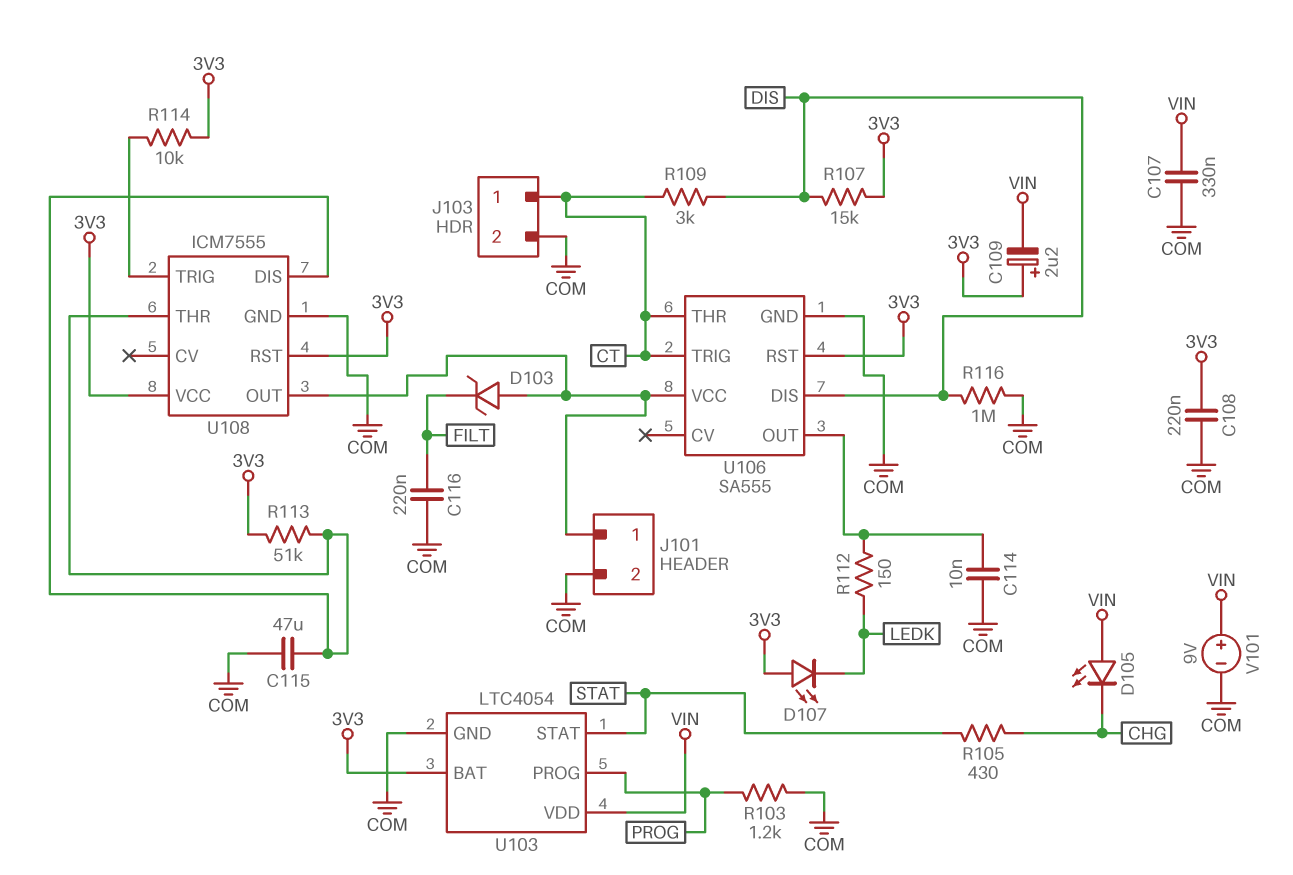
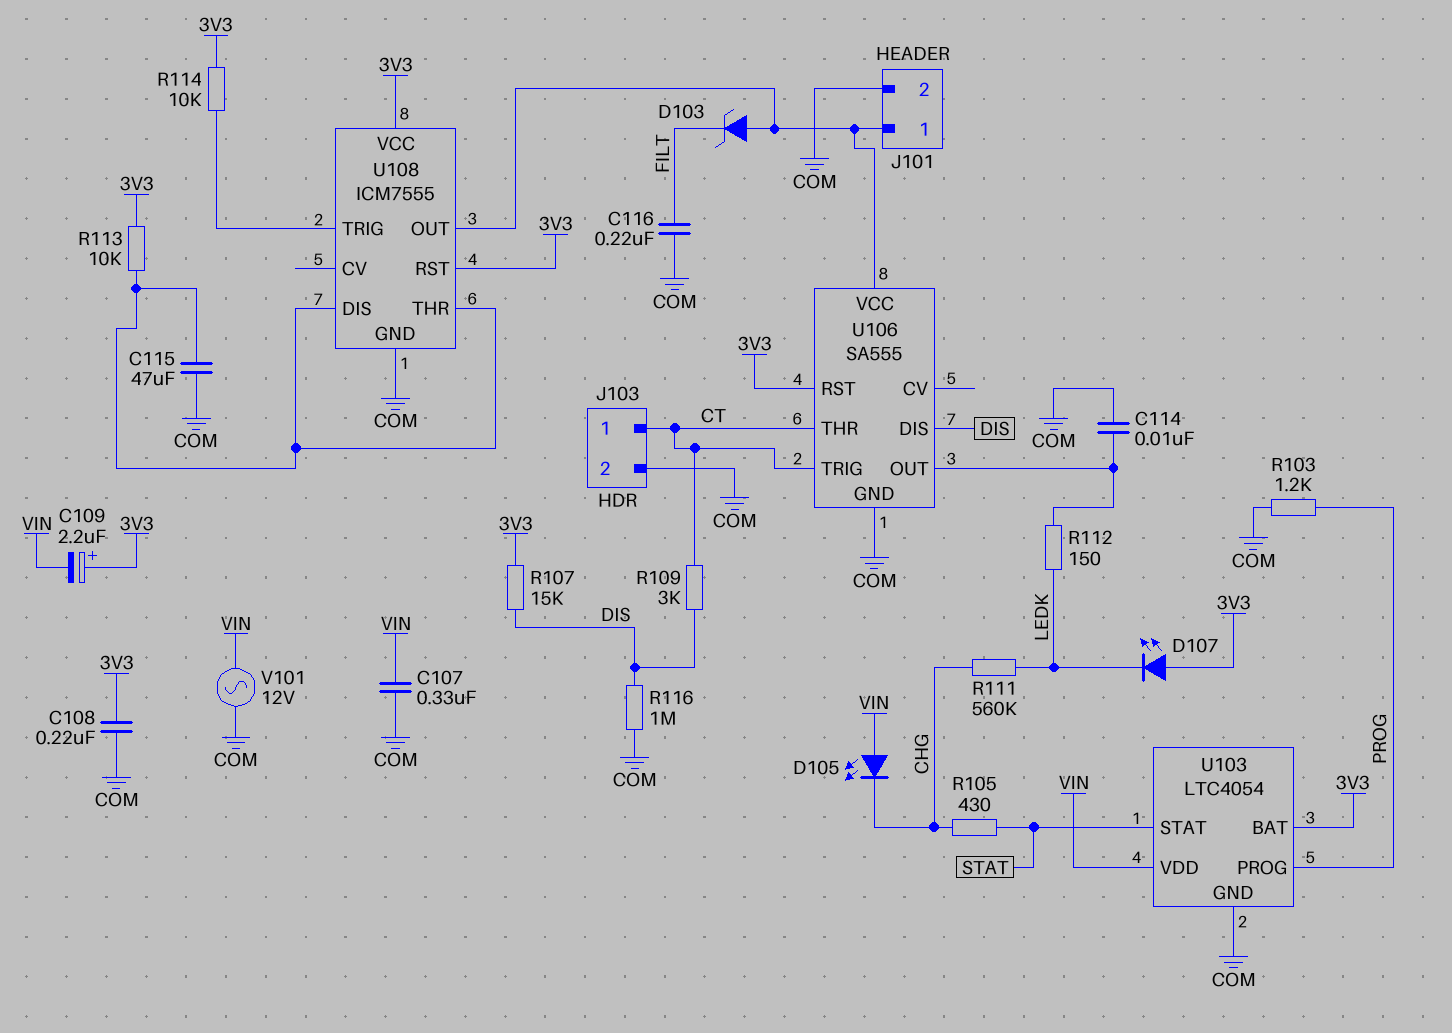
R111: none -> 560k (CHG, LEDK)
R113: 51k (3V3, U108/DIS) -> 10k (3V3, U108/DIS)
V101: 9V (plus VIN, minus COM) -> AC 12V (COM, VIN)

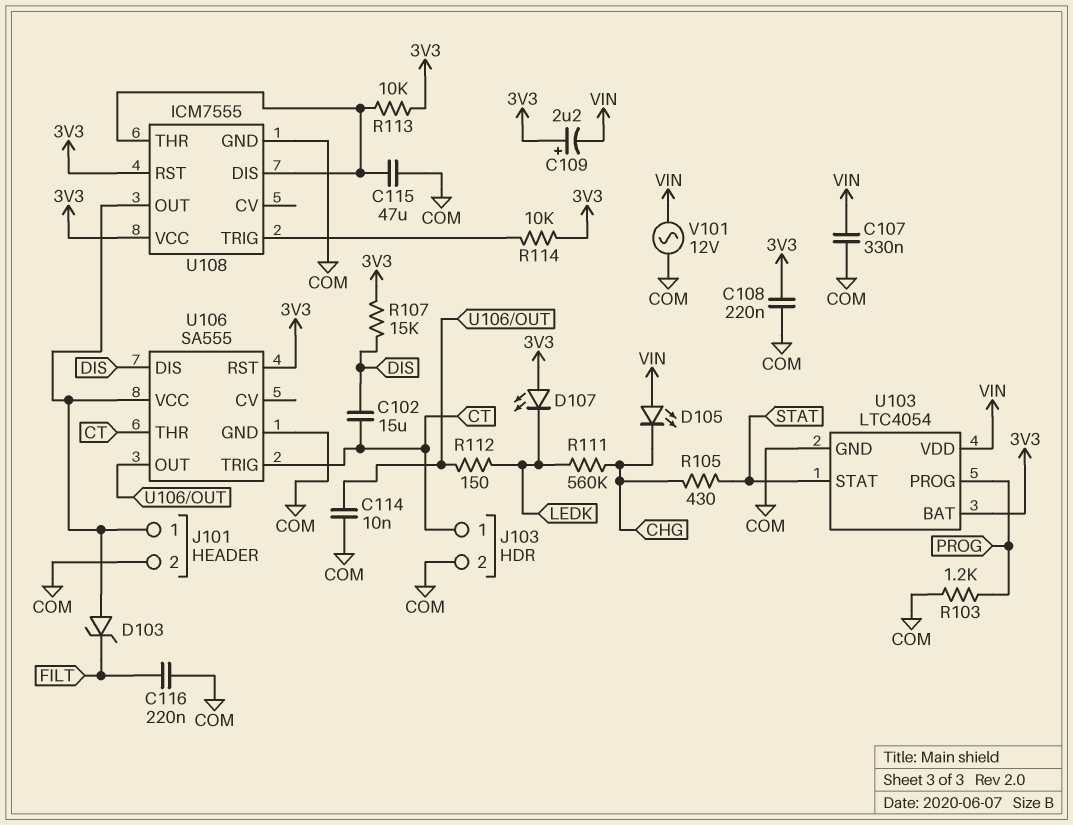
C102: none -> 15uF (CT, DIS)
R109: 3k (CT, DIS) -> none
R116: 1M (COM, DIS) -> none

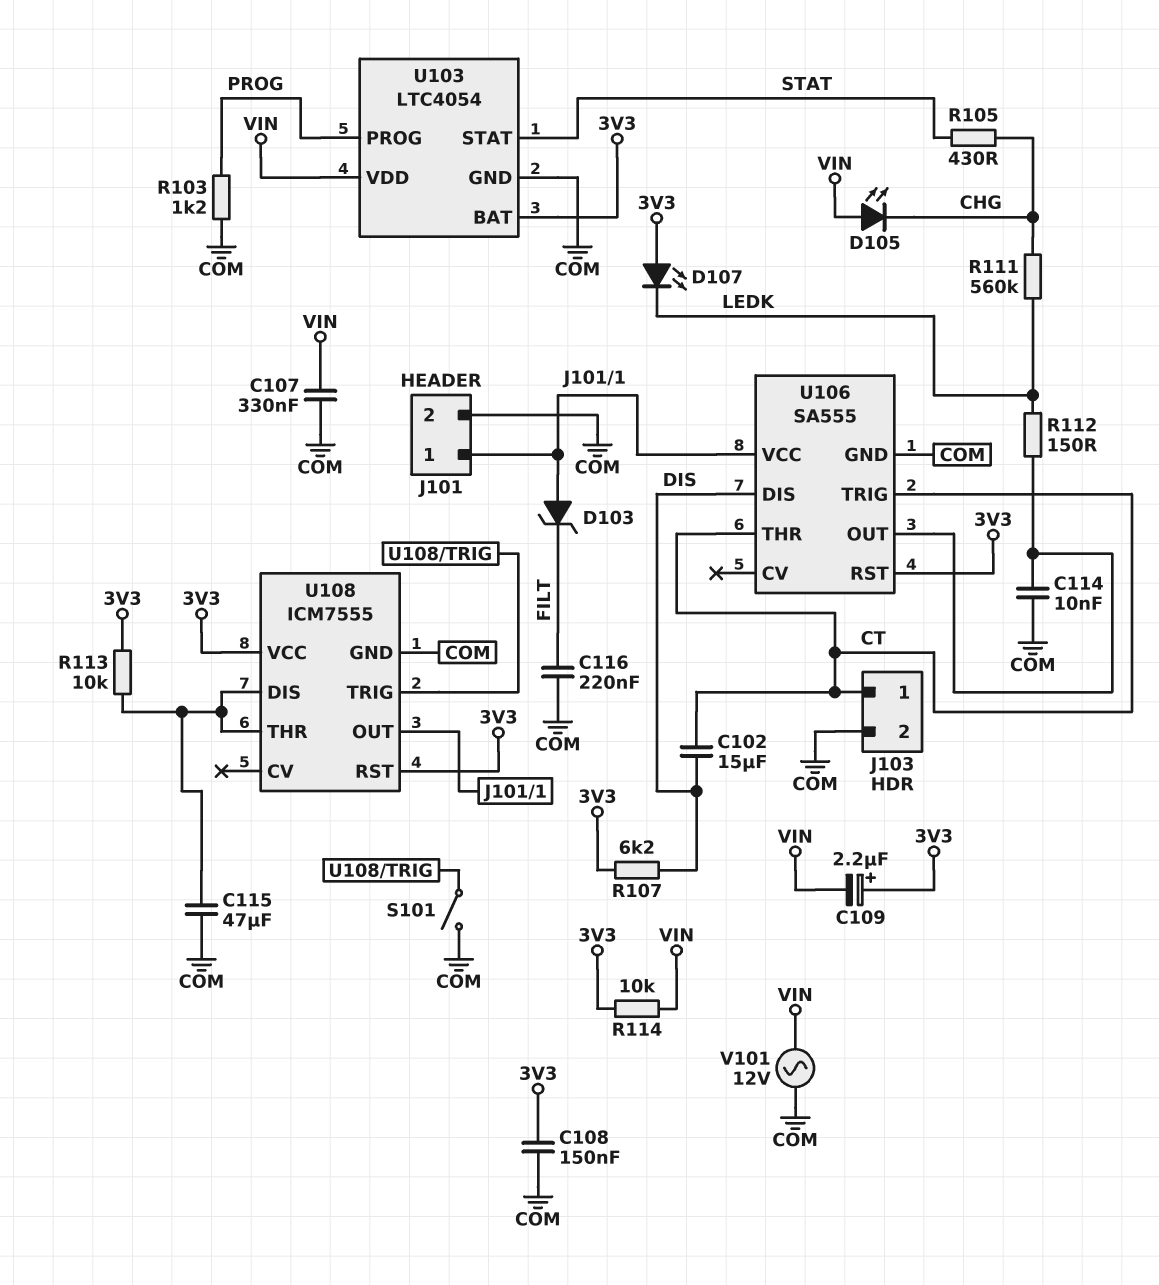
C108: 220nF (3V3, COM) -> 150nF (3V3, COM)
R107: 15k (3V3, DIS) -> 6.2k (3V3, DIS)
R114: 10k (3V3, U108/TRIG) -> 10k (3V3, VIN)
S101: none -> switch (COM, U108/TRIG)

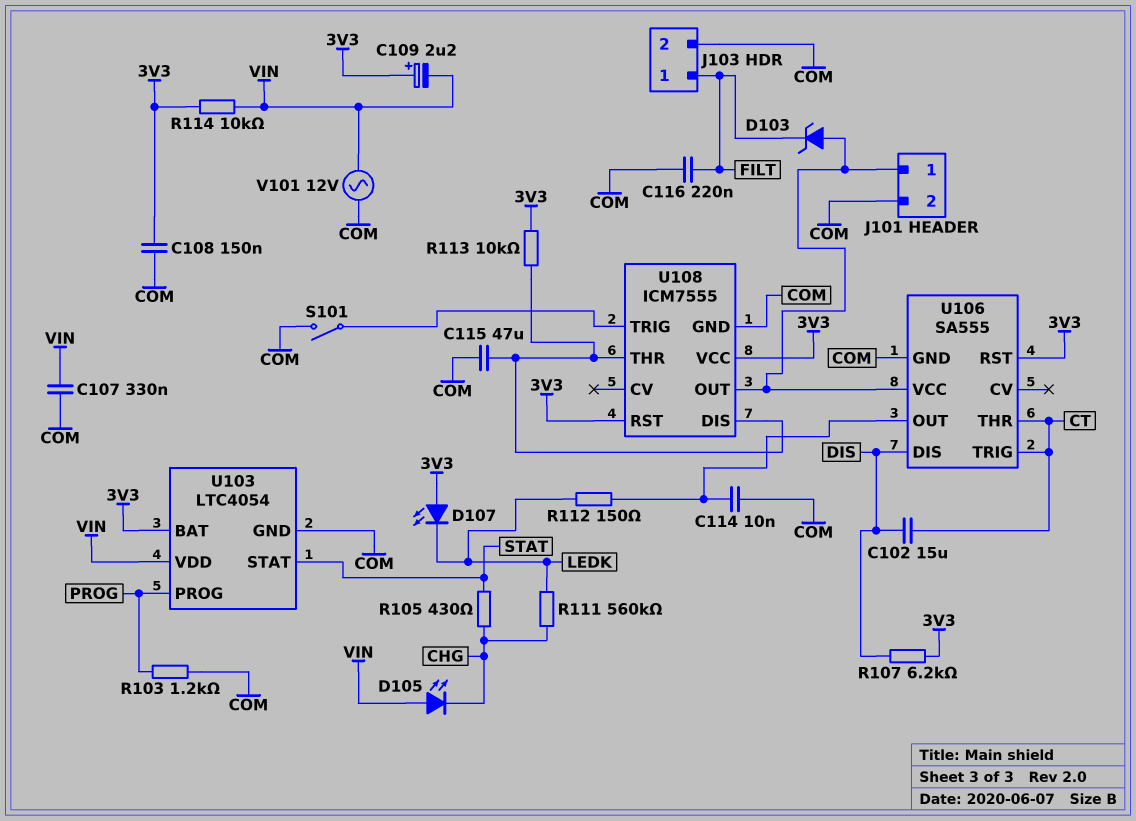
J103 pin 1: CT -> FILT

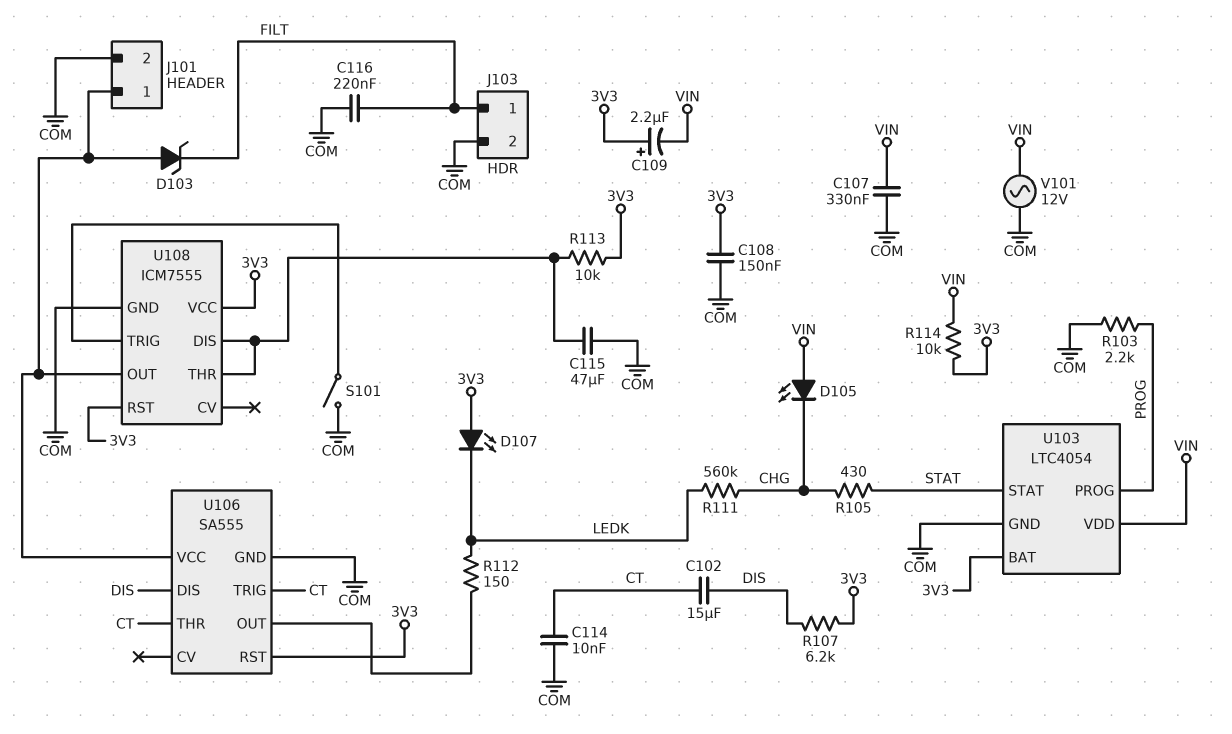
C114: 10nF (COM, U106/OUT) -> 10nF (COM, CT)
R103: 1.2k (COM, PROG) -> 2.2k (COM, PROG)

